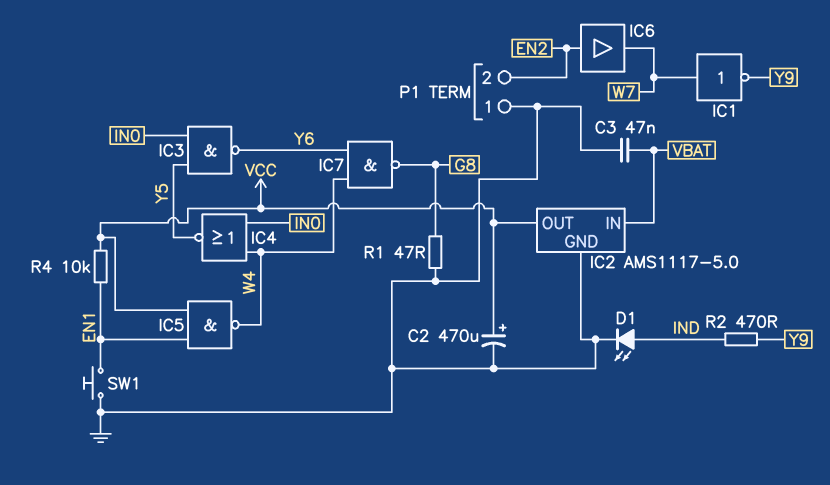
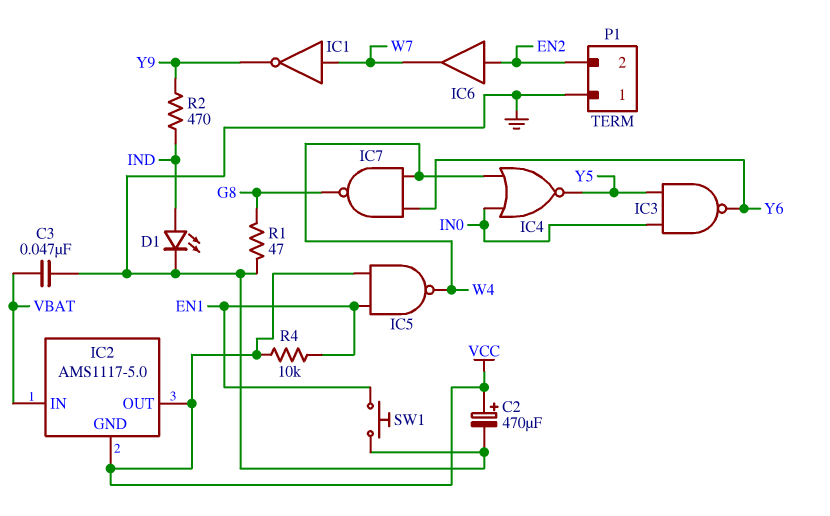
IC2 pin GND: GND -> VCC

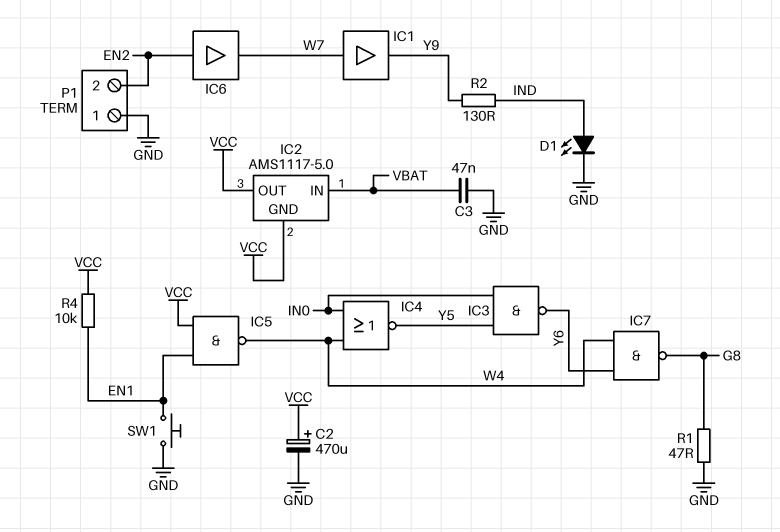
IC1: NOT (in W7, out Y9) -> buffer (in W7, out Y9)
R2: 470 (IND, Y9) -> 130 (IND, Y9)

